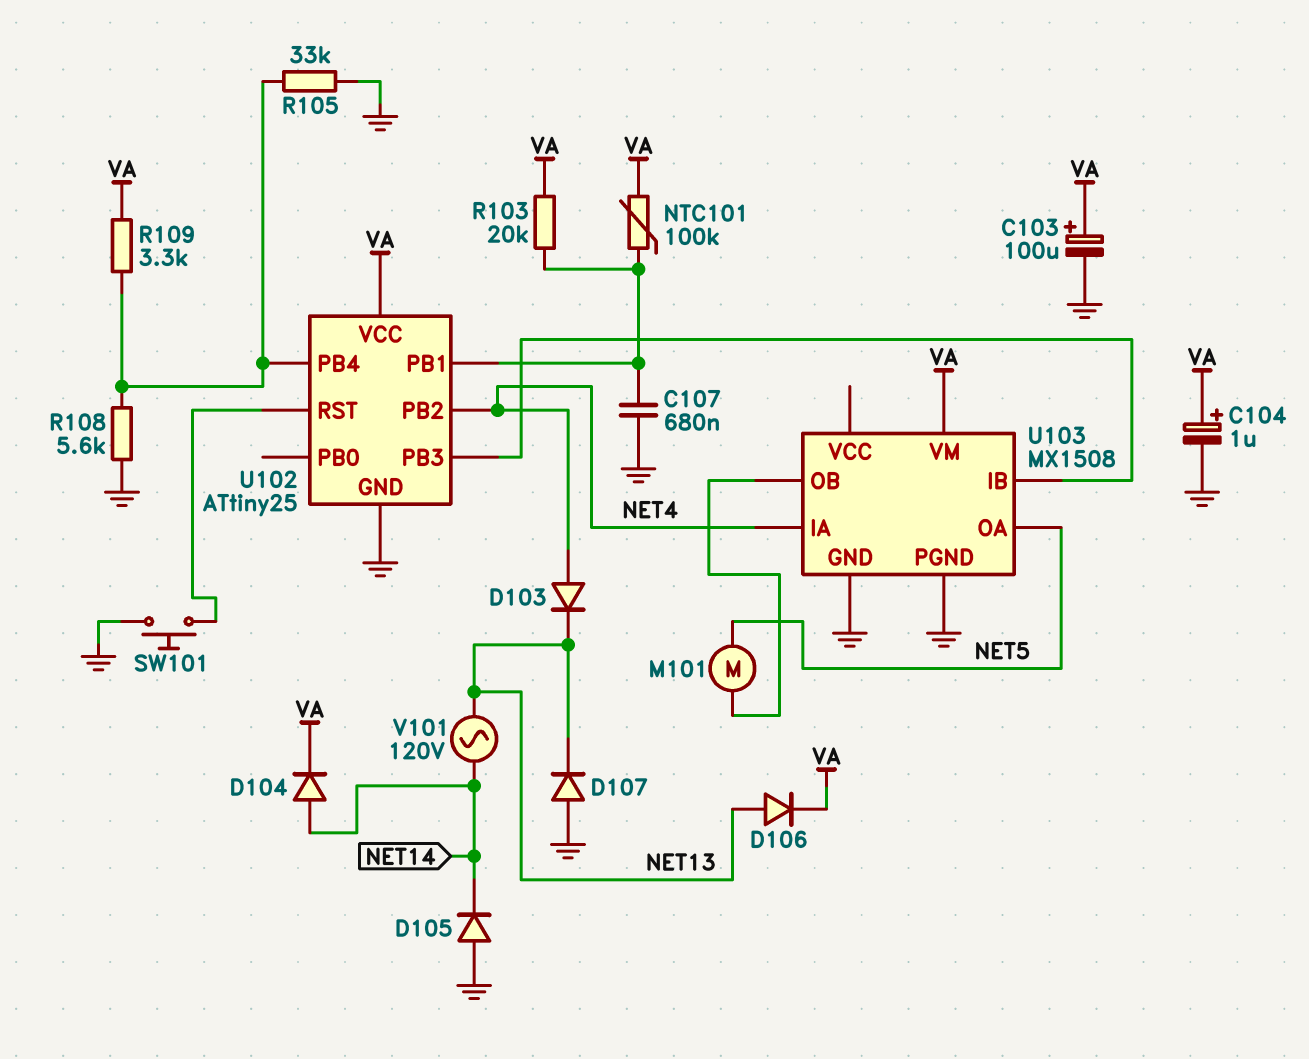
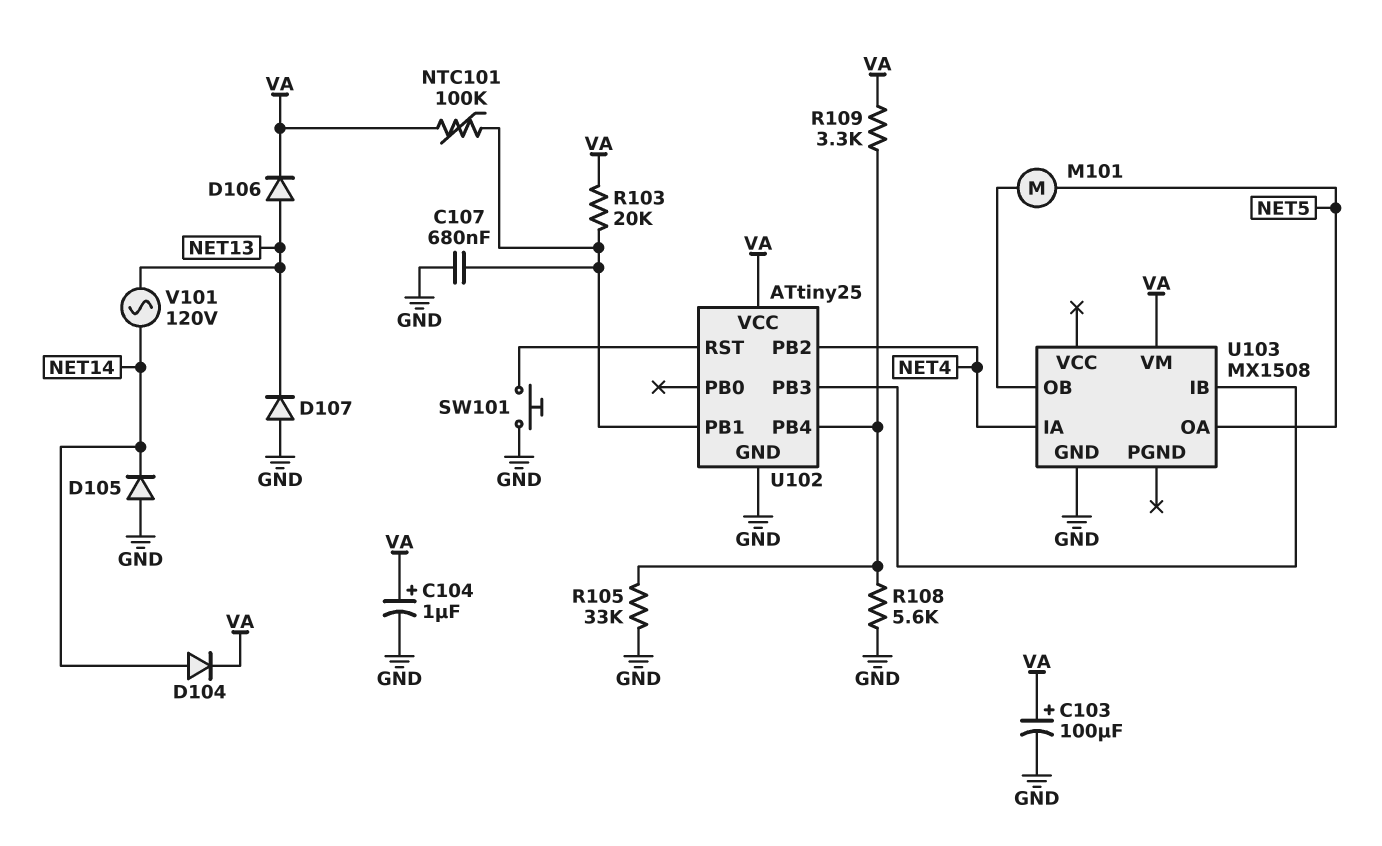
D103: diode (A NET4, K NET13) -> none
U103 pin PGND: GND -> none

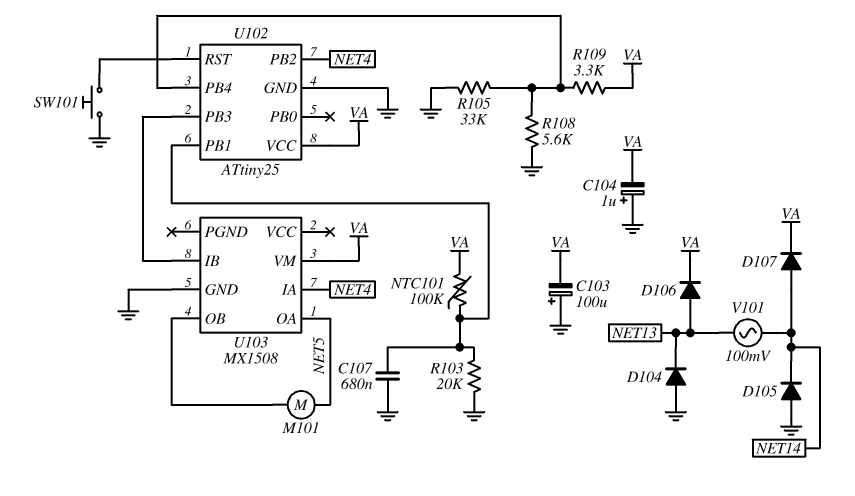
C103: 100uF (plus VA, minus GND) -> 100uF (plus GND, minus VA)
C104: 1uF (plus VA, minus GND) -> 1uF (plus GND, minus VA)
D104: diode (A NET14, K VA) -> diode (A GND, K NET13)
D107: diode (A GND, K NET13) -> diode (A NET14, K VA)
R103: 20k (U102/PB1, VA) -> 20k (GND, U102/PB1)
V101: AC 120V (NET13, NET14) -> AC 100mV (NET13, NET14)

